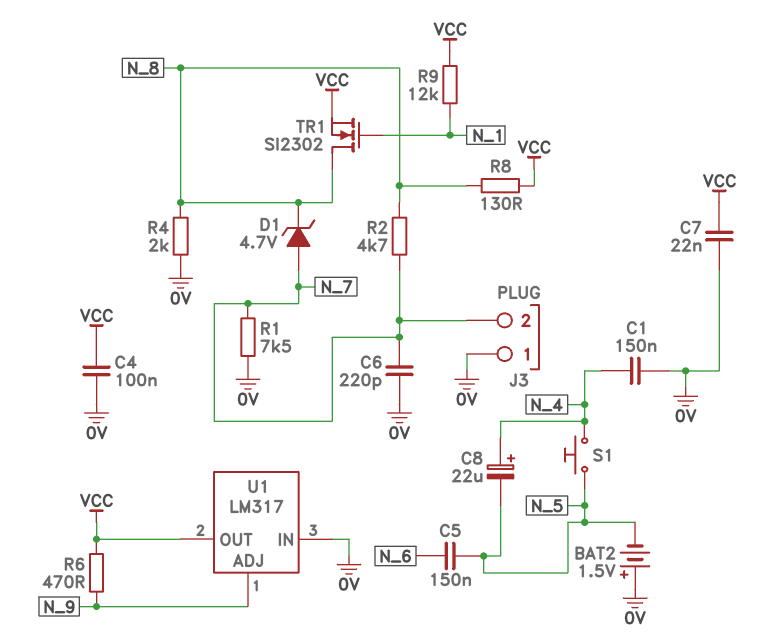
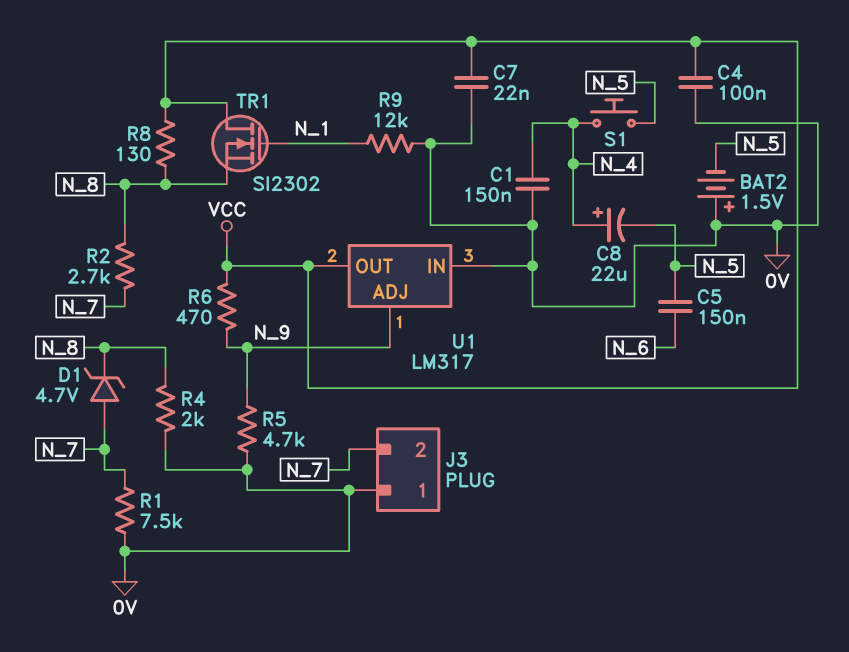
C6: 220pF (0V, N_7) -> none
R2: 4.7k (N_7, N_8) -> 2.7k (N_7, N_8)
R5: none -> 4.7k (0V, N_9)
R9: 12k (N_1, VCC) -> 12k (0V, N_1)
TR1: NMOS SI2302 (G N_1, D N_8, S VCC) -> NMOS SI2302 (G N_1, D VCC, S N_8)

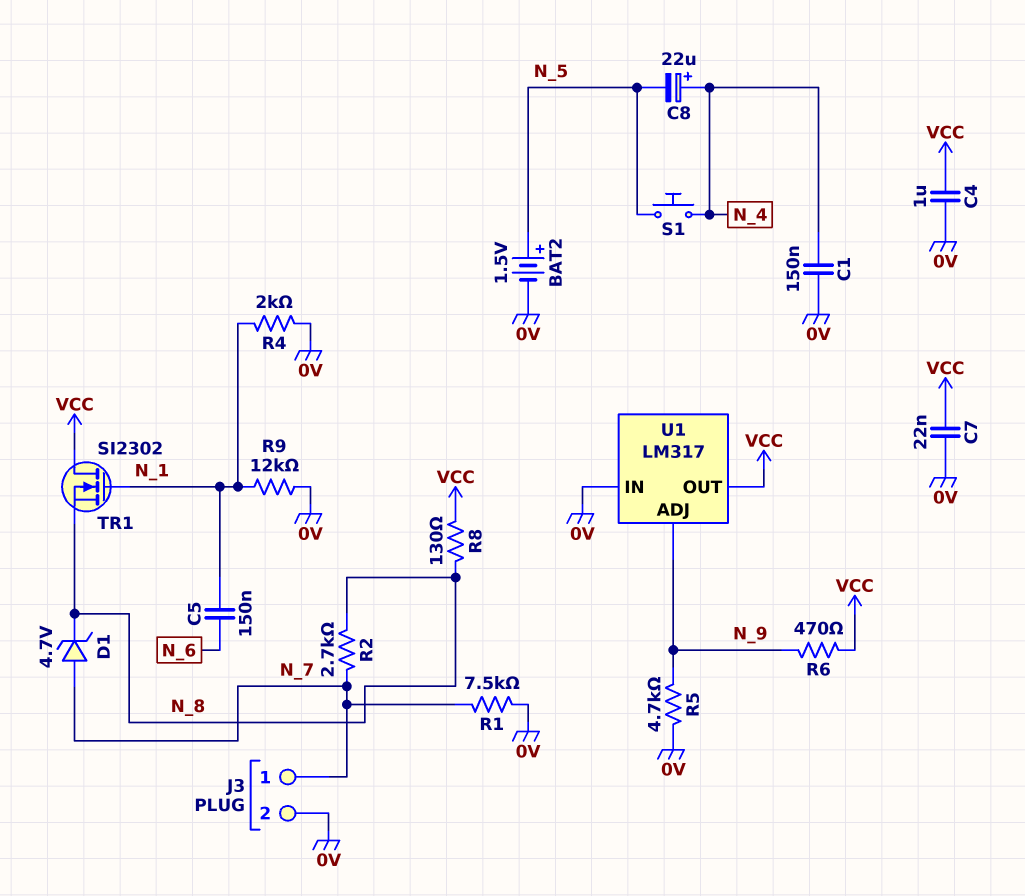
BAT2: 1.5V (plus 0V, minus N_5) -> 1.5V (plus N_5, minus 0V)
C4: 100nF (0V, VCC) -> 1uF (0V, VCC)
C5: 150nF (N_5, N_6) -> 150nF (N_1, N_6)
J3 pin 1: 0V -> N_7
J3 pin 2: N_7 -> 0V
R4: 2k (0V, N_8) -> 2k (0V, N_1)

